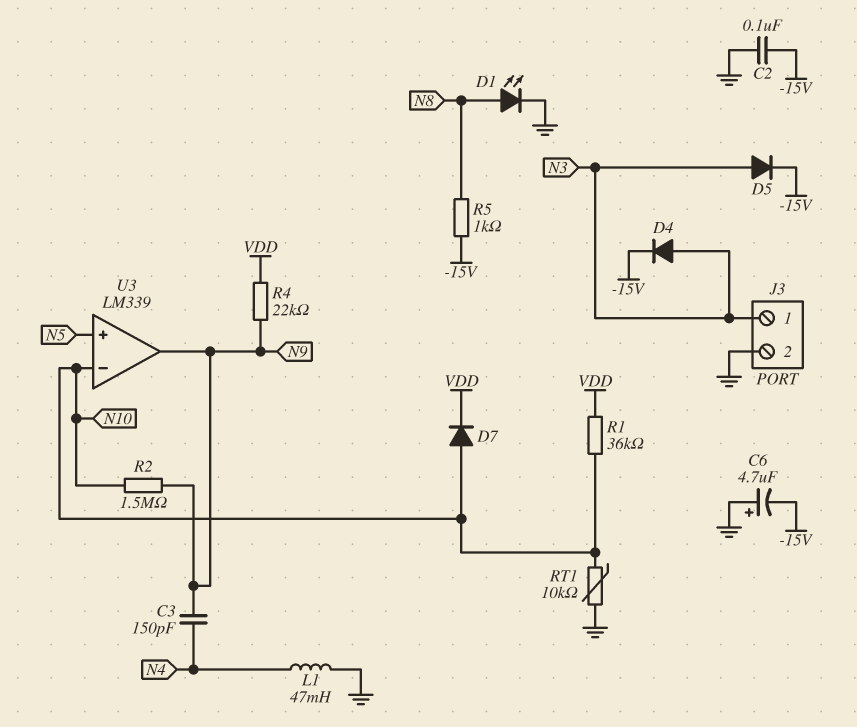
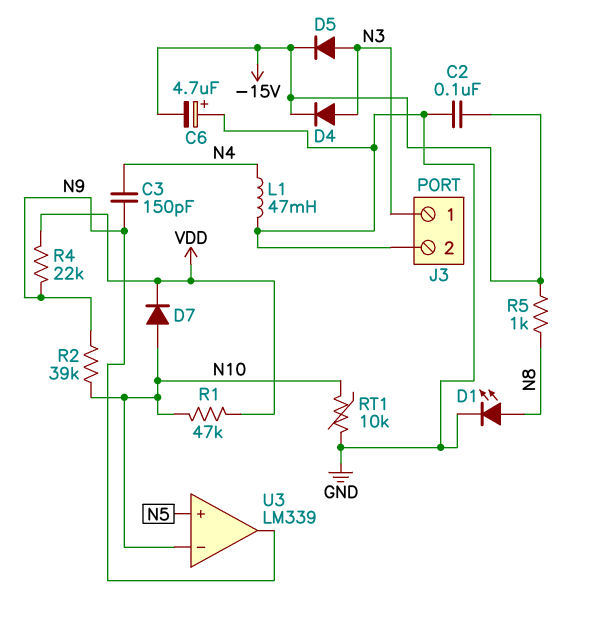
R1: 36k (N10, VDD) -> 47k (N10, VDD)
R2: 1.5M (N9, N10) -> 39k (N9, N10)

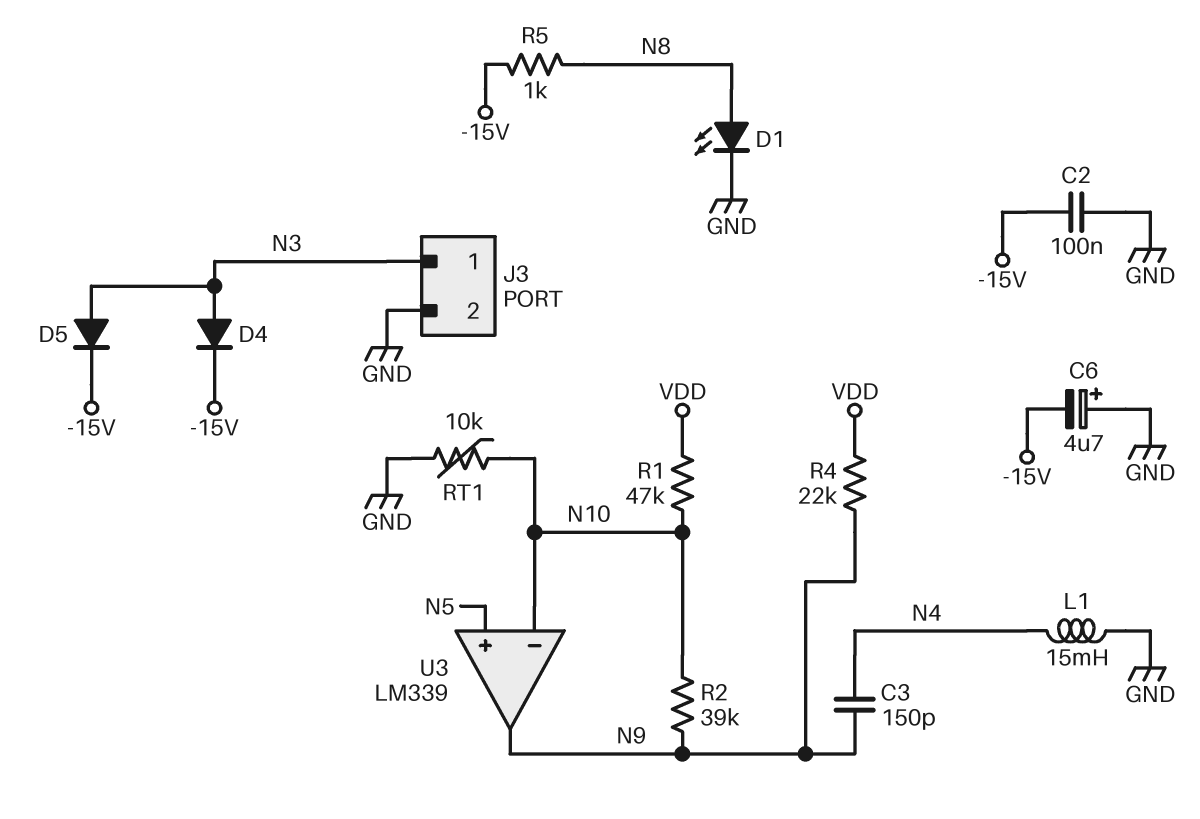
D7: diode (A N10, K VDD) -> none
L1: 47mH (GND, N4) -> 15mH (GND, N4)

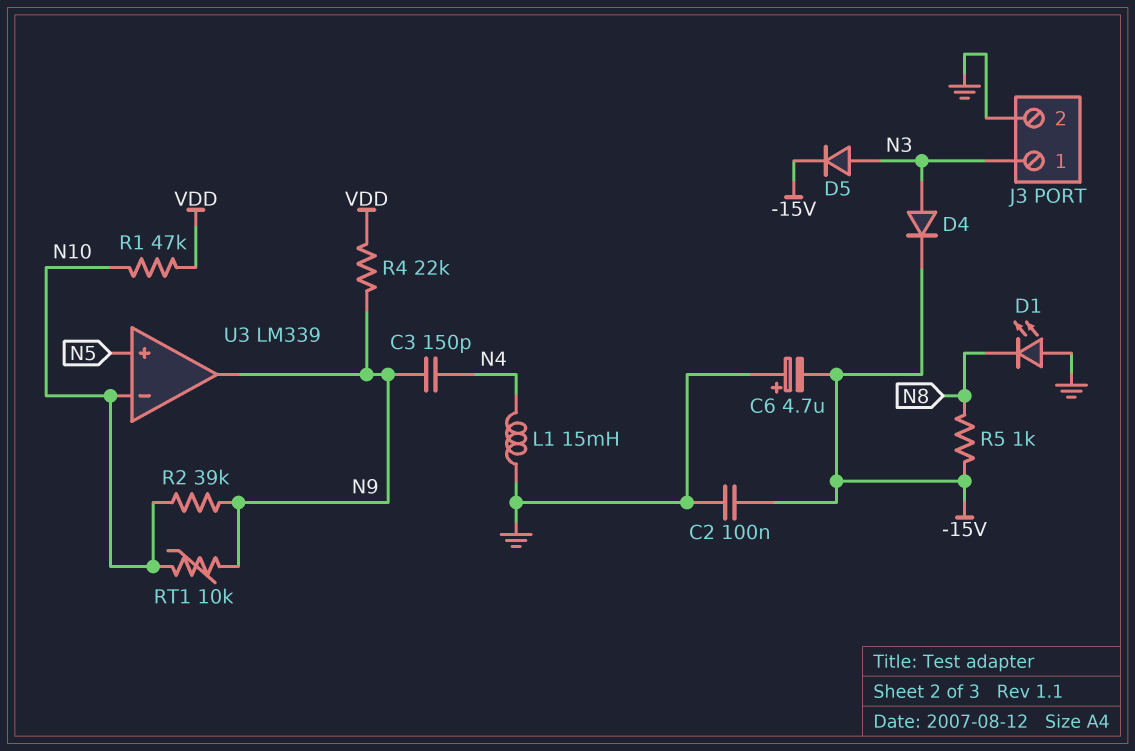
D1: LED (A N8, K GND) -> LED (A GND, K N8)
RT1: 10k (GND, N10) -> 10k (N9, N10)

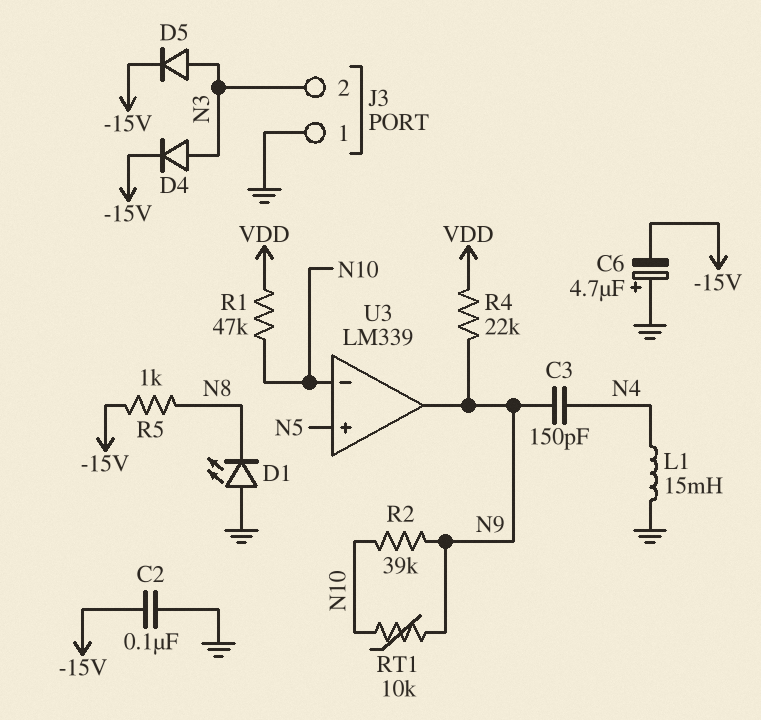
J3 pin 1: N3 -> GND
J3 pin 2: GND -> N3

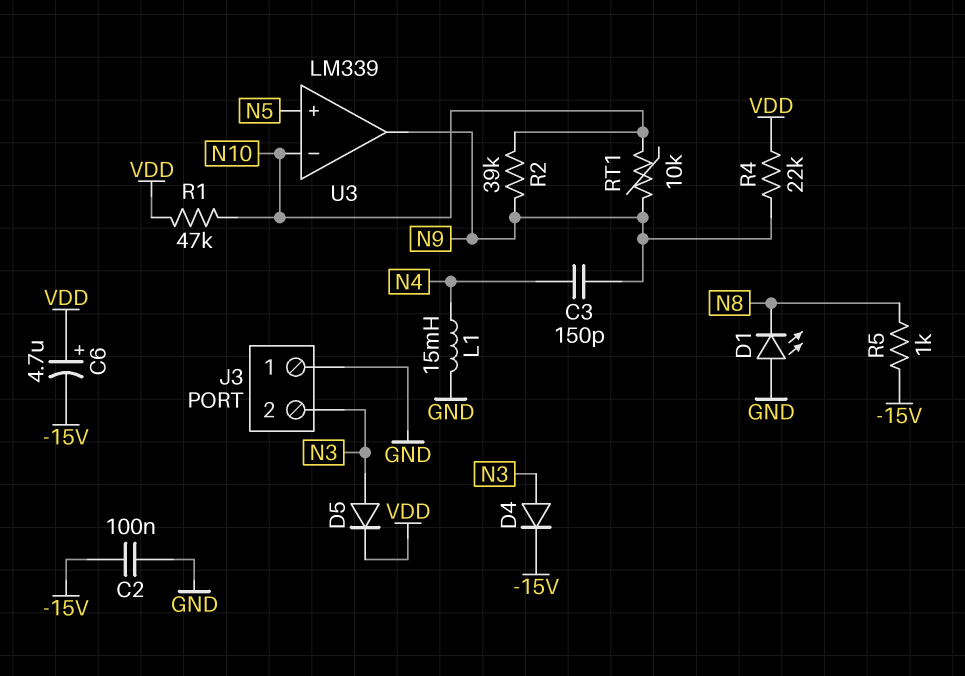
C6: 4.7uF (plus GND, minus -15V) -> 4.7uF (plus VDD, minus -15V)
D5: diode (A N3, K -15V) -> diode (A N3, K VDD)

